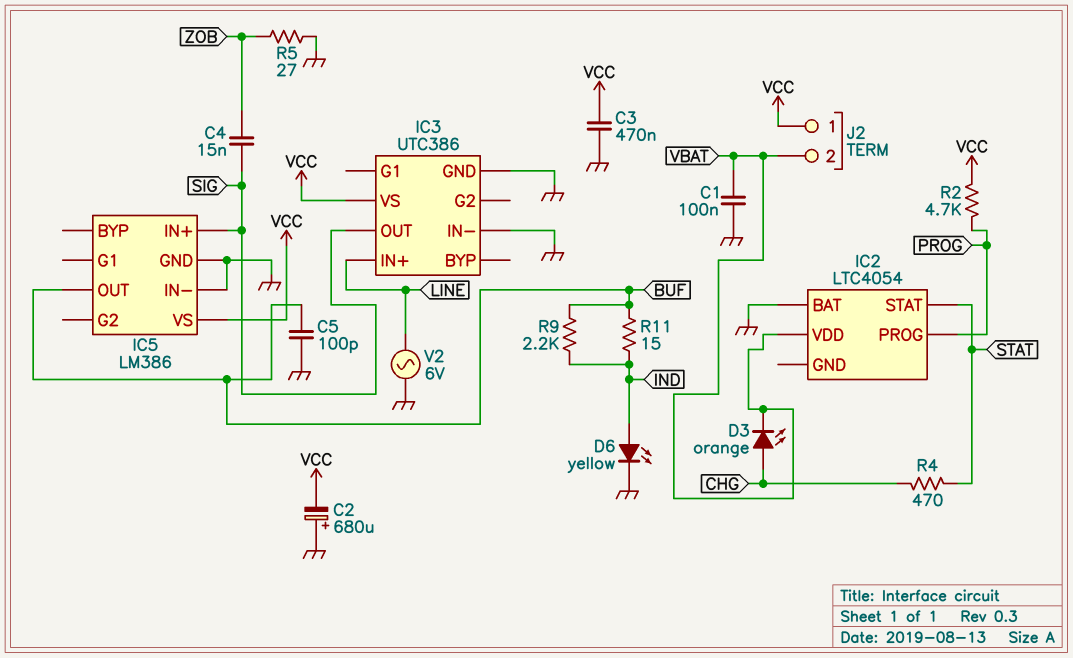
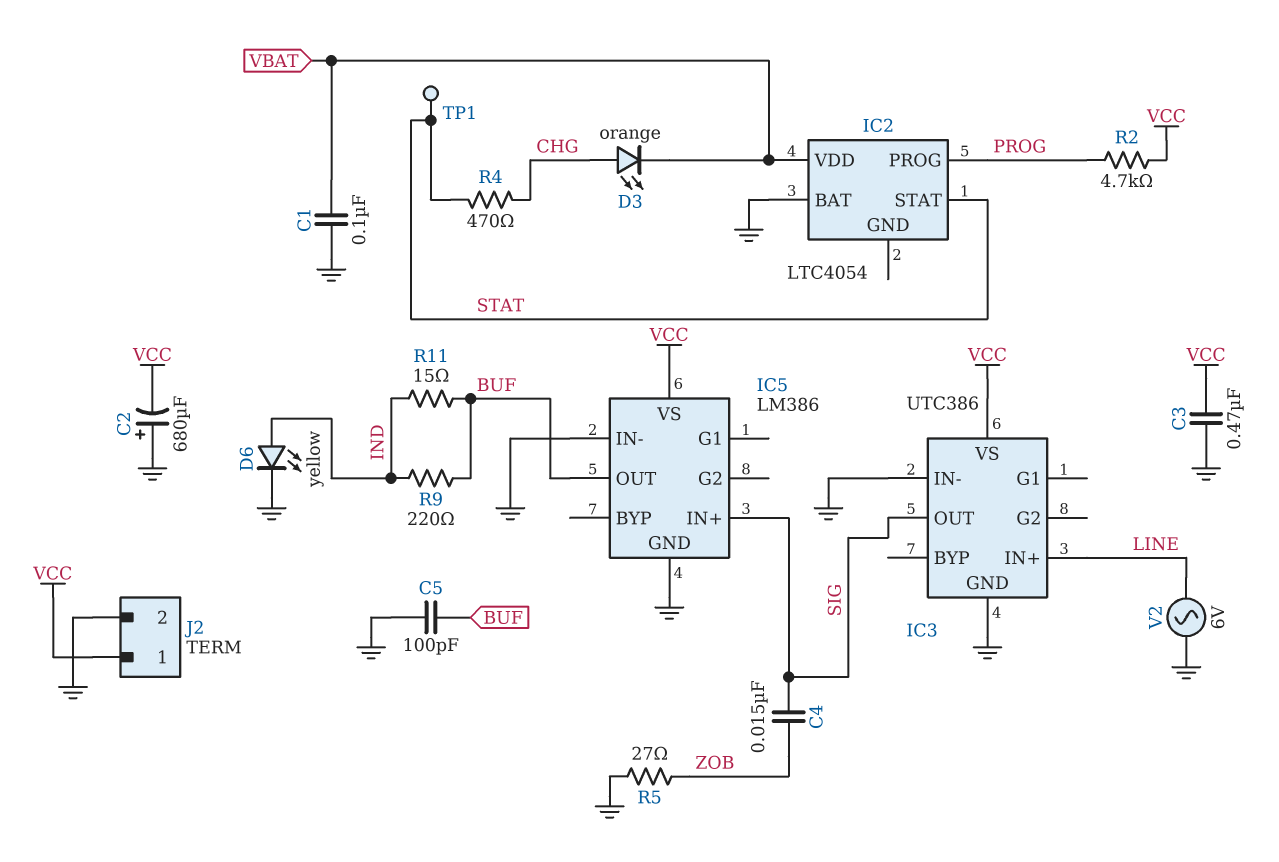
J2 pin 2: VBAT -> GND
R9: 2.2k (BUF, IND) -> 220 (BUF, IND)
TP1: none -> test point (STAT)

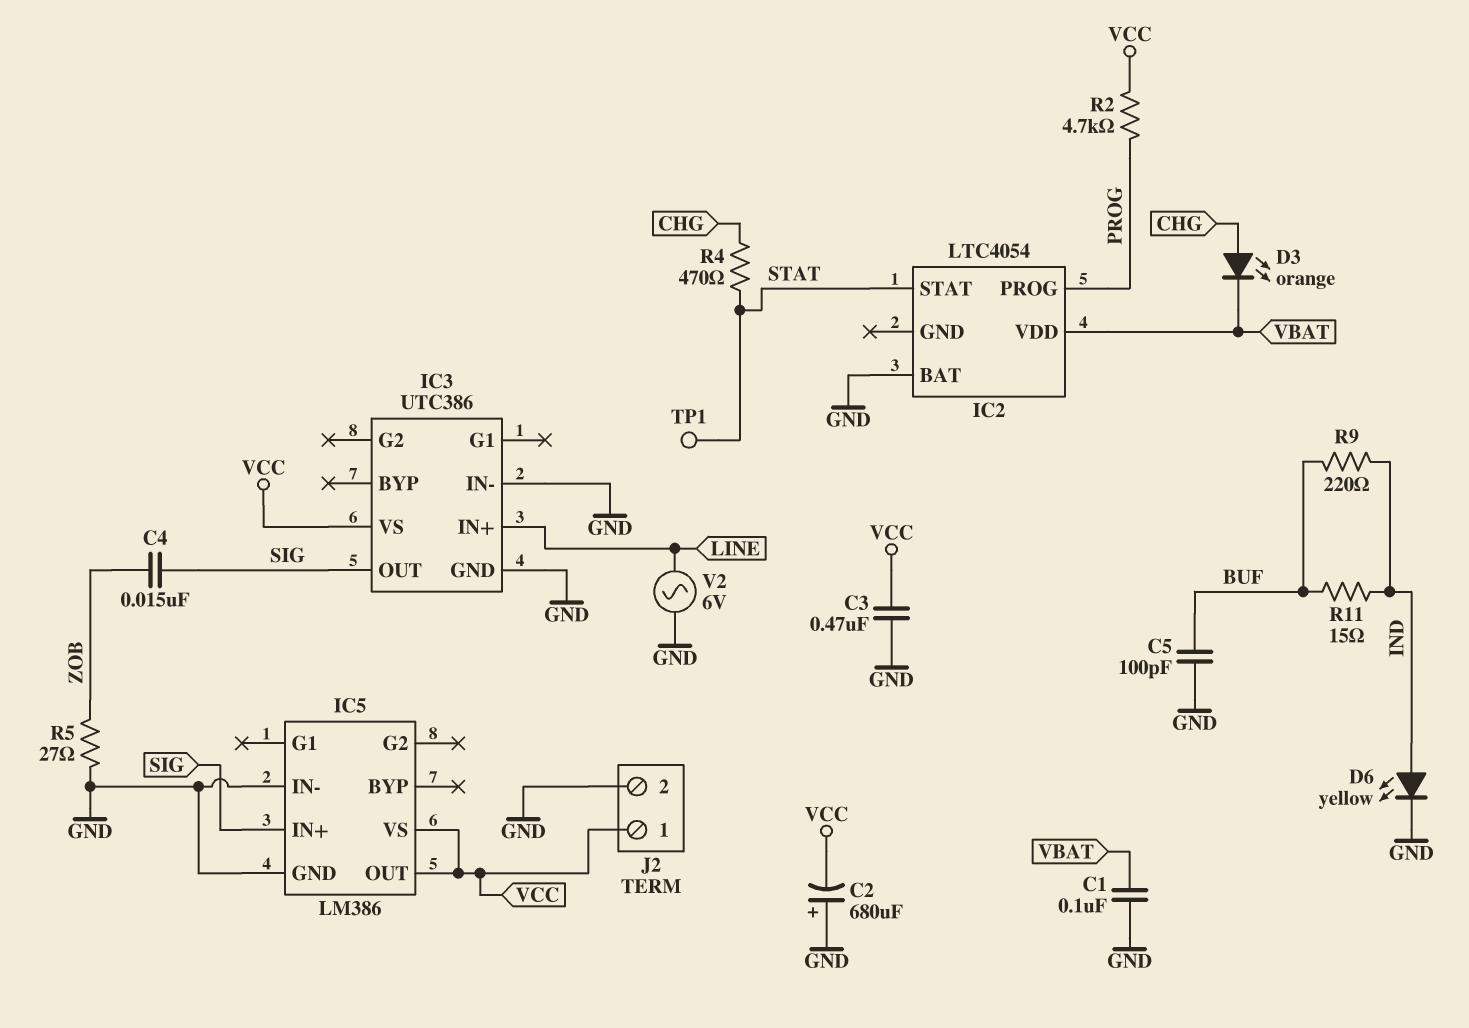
IC5 pin OUT: BUF -> VCC

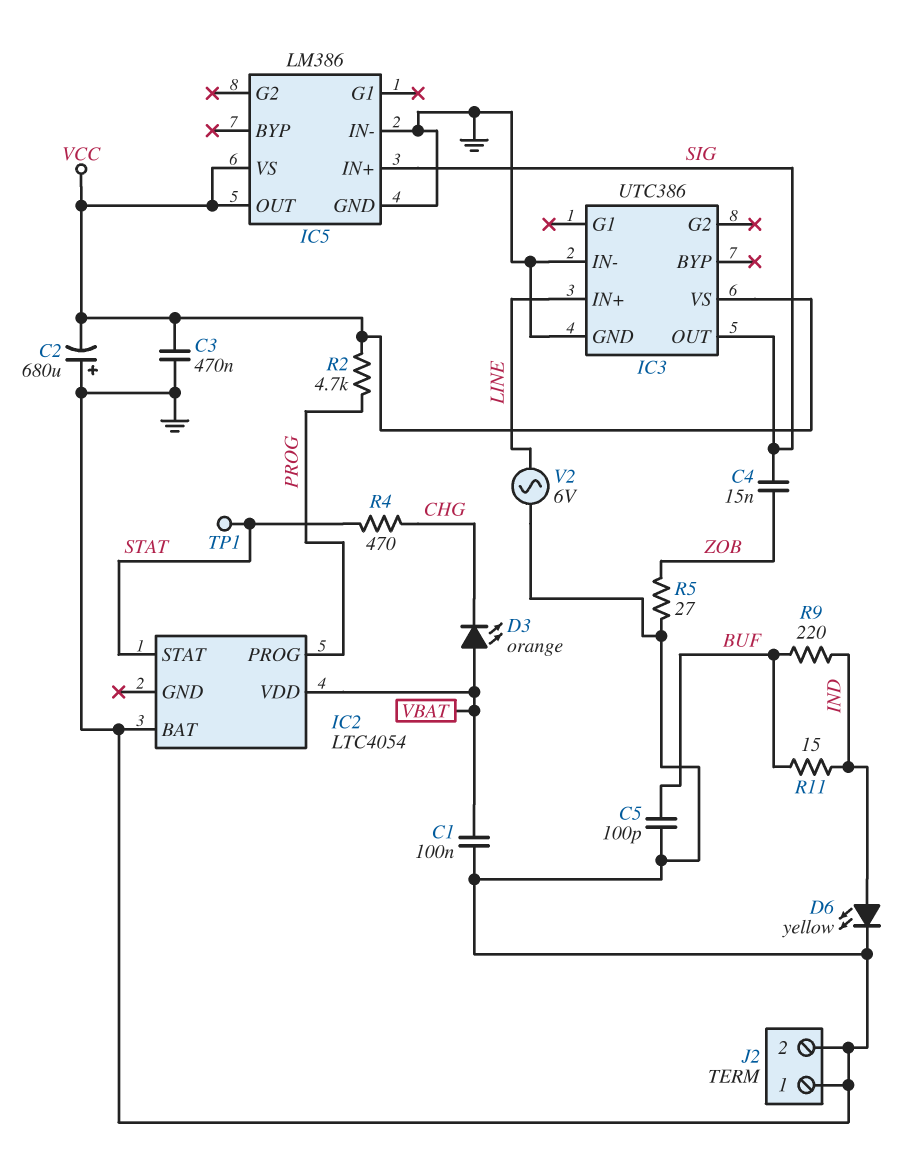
D3: LED orange (A CHG, K VBAT) -> LED orange (A VBAT, K CHG)
J2 pin 1: VCC -> GND

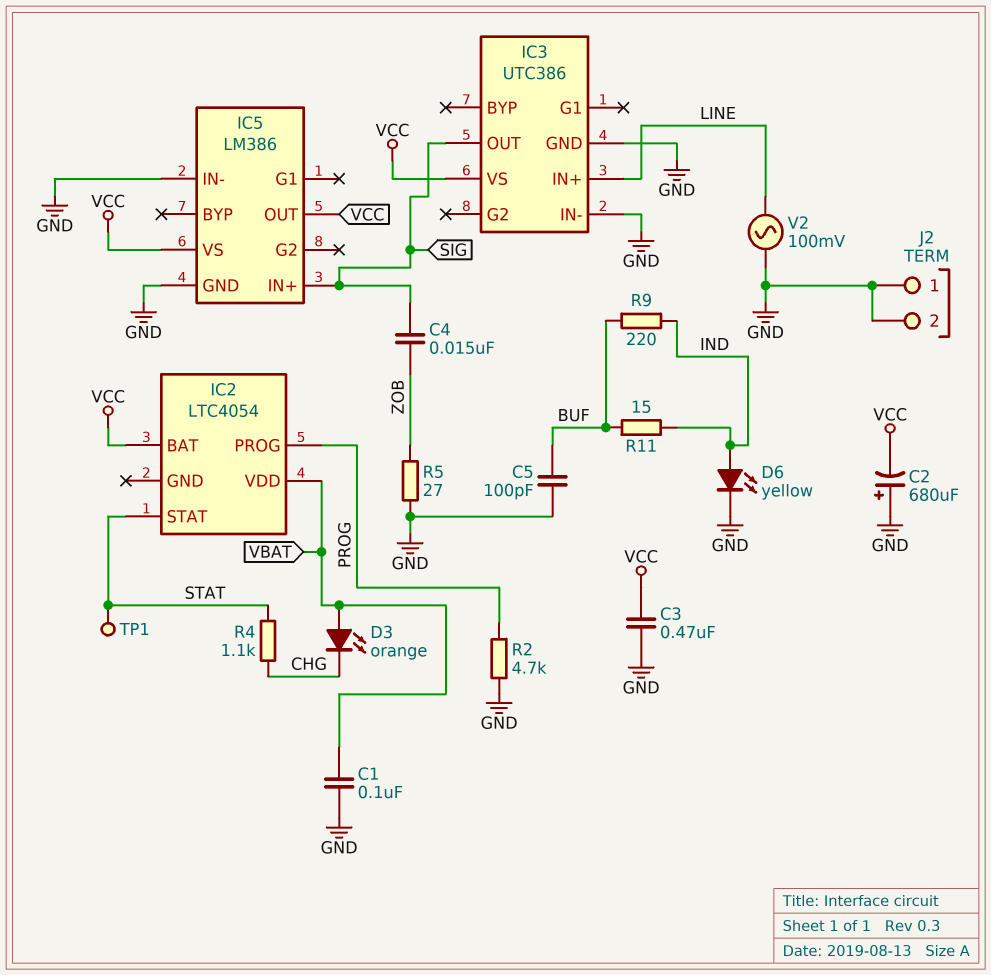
IC2 pin BAT: GND -> VCC
R2: 4.7k (PROG, VCC) -> 4.7k (GND, PROG)
R4: 470 (CHG, STAT) -> 1.1k (CHG, STAT)
V2: AC 6V (GND, LINE) -> AC 100mV (GND, LINE)

